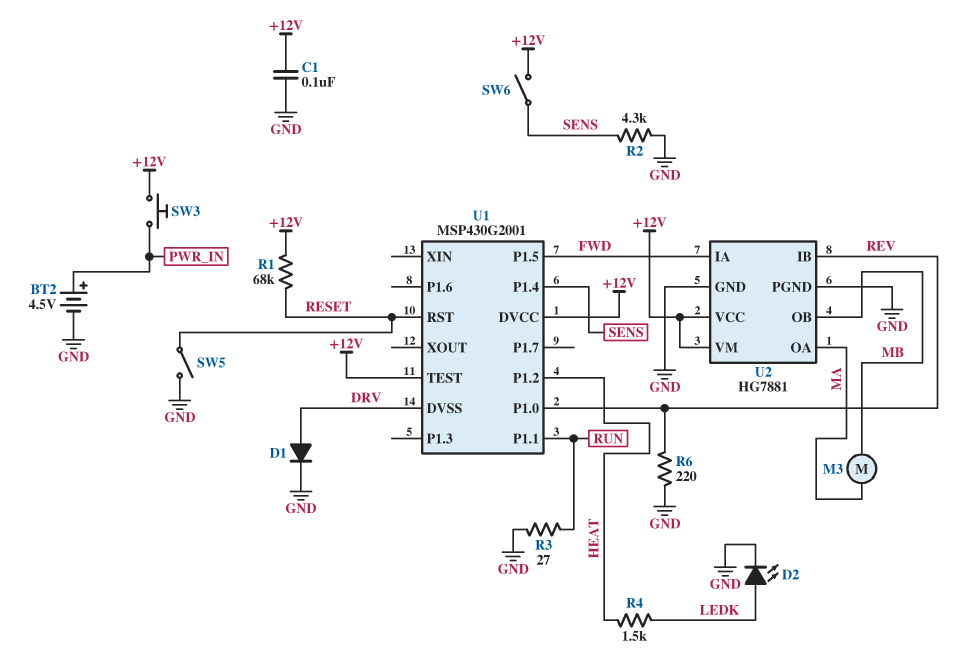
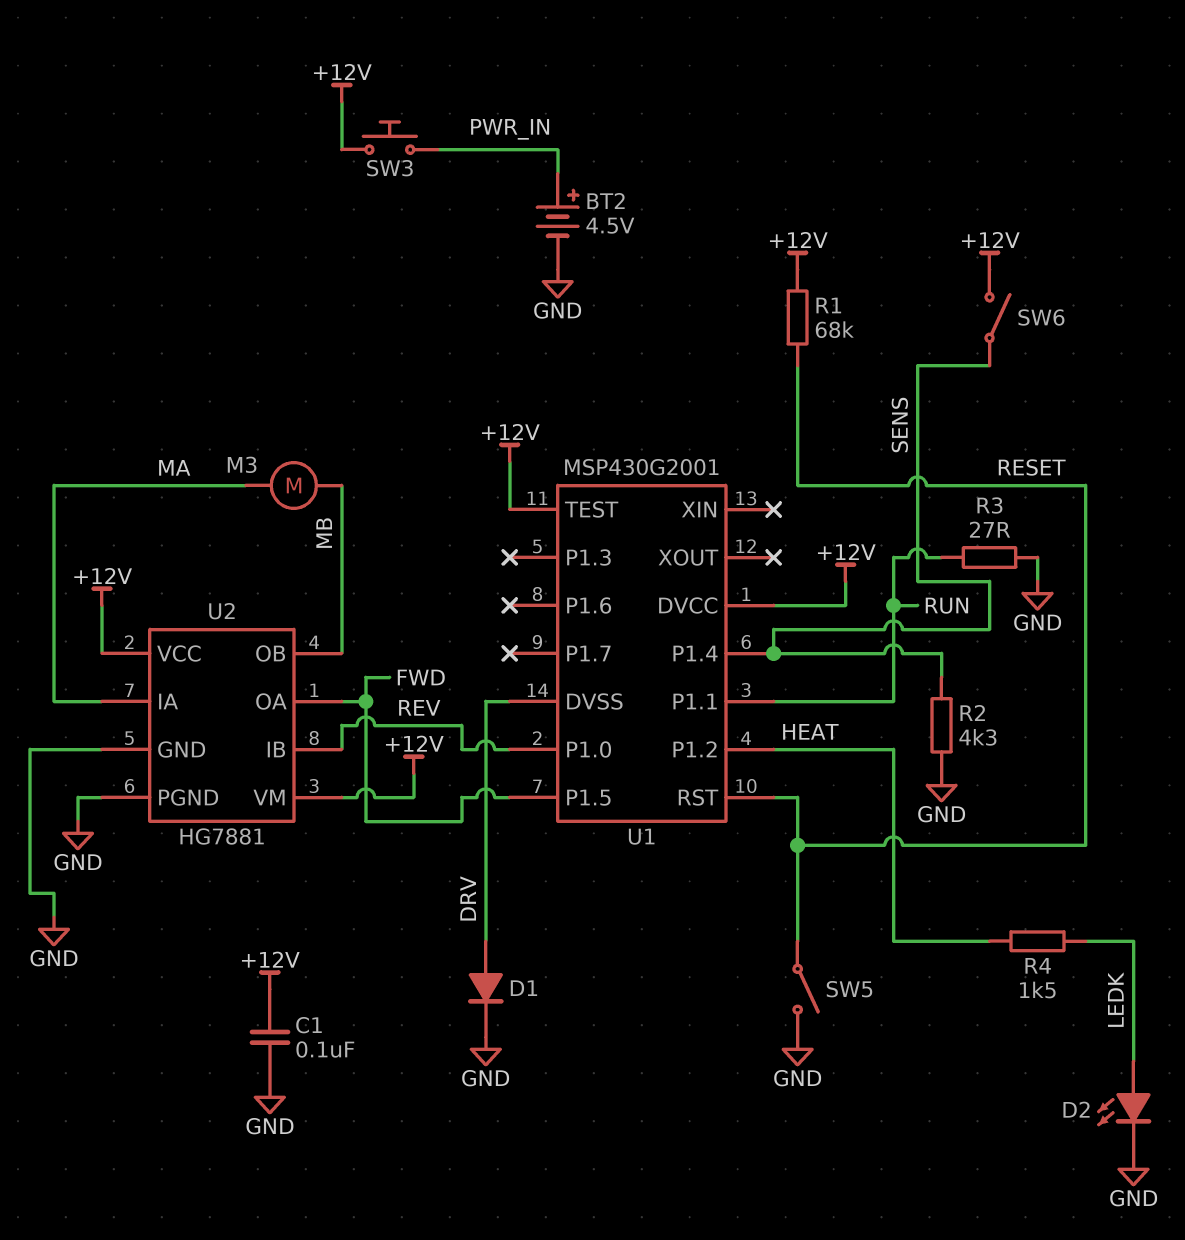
R6: 220 (GND, REV) -> none
U2 pin IA: FWD -> MA
U2 pin OA: MA -> FWD

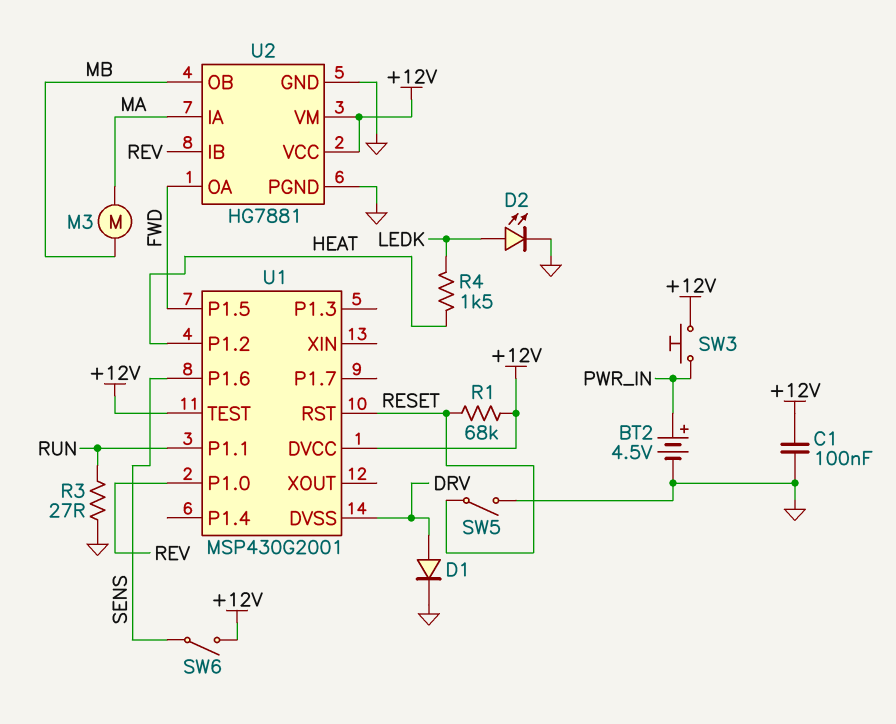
R2: 4.3k (GND, SENS) -> none
U1 pin P1.4: SENS -> none
U1 pin P1.6: none -> SENS

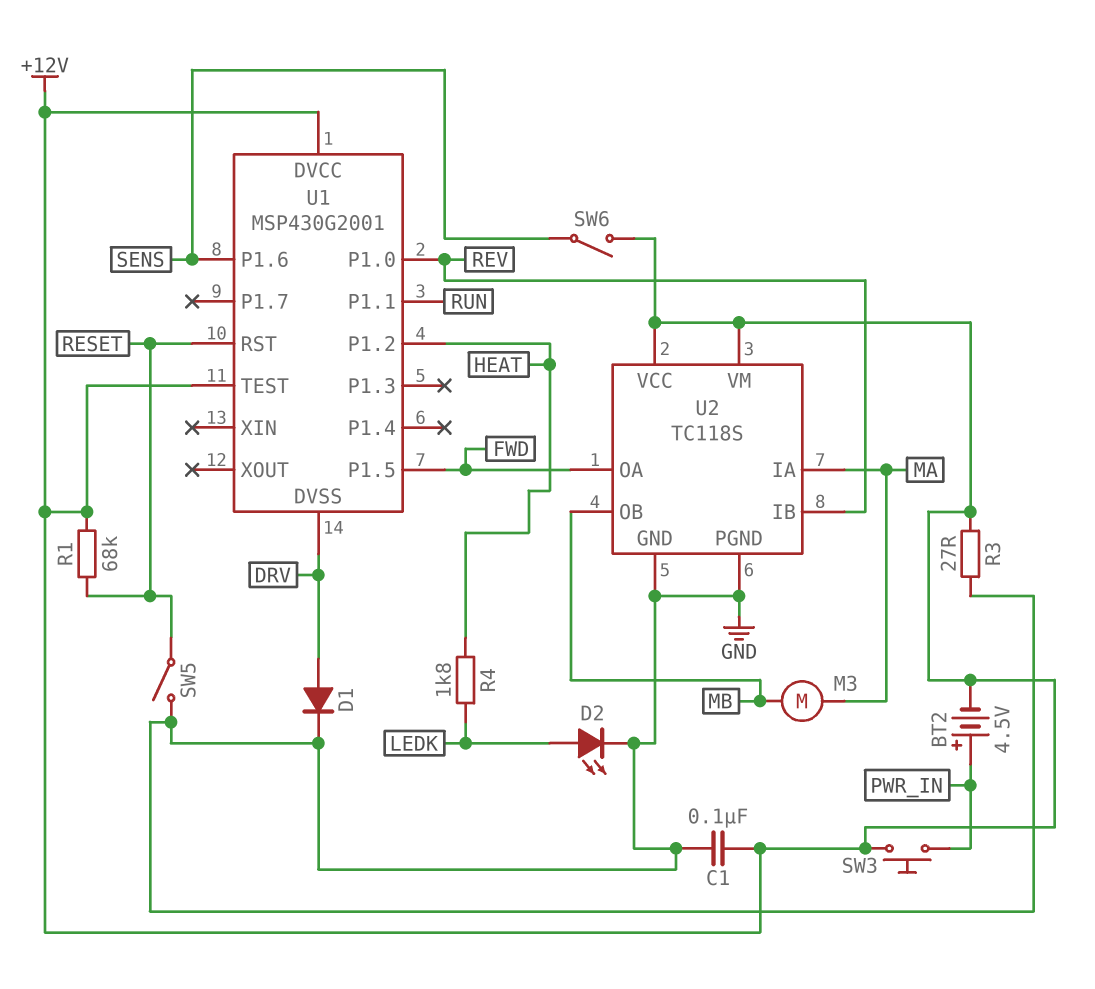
BT2: 4.5V (plus PWR_IN, minus GND) -> 4.5V (plus PWR_IN, minus +12V)
R3: 27 (GND, RUN) -> 27 (+12V, GND)
R4: 1.5k (HEAT, LEDK) -> 1.8k (HEAT, LEDK)
U2: HG7881 -> TC118S

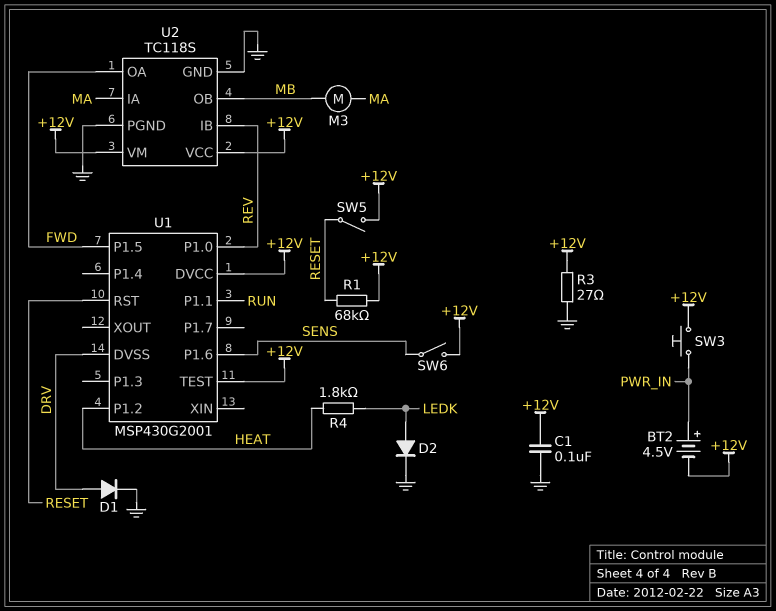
D2: LED (A LEDK, K GND) -> diode (A LEDK, K GND)
SW5: switch (GND, RESET) -> switch (+12V, RESET)

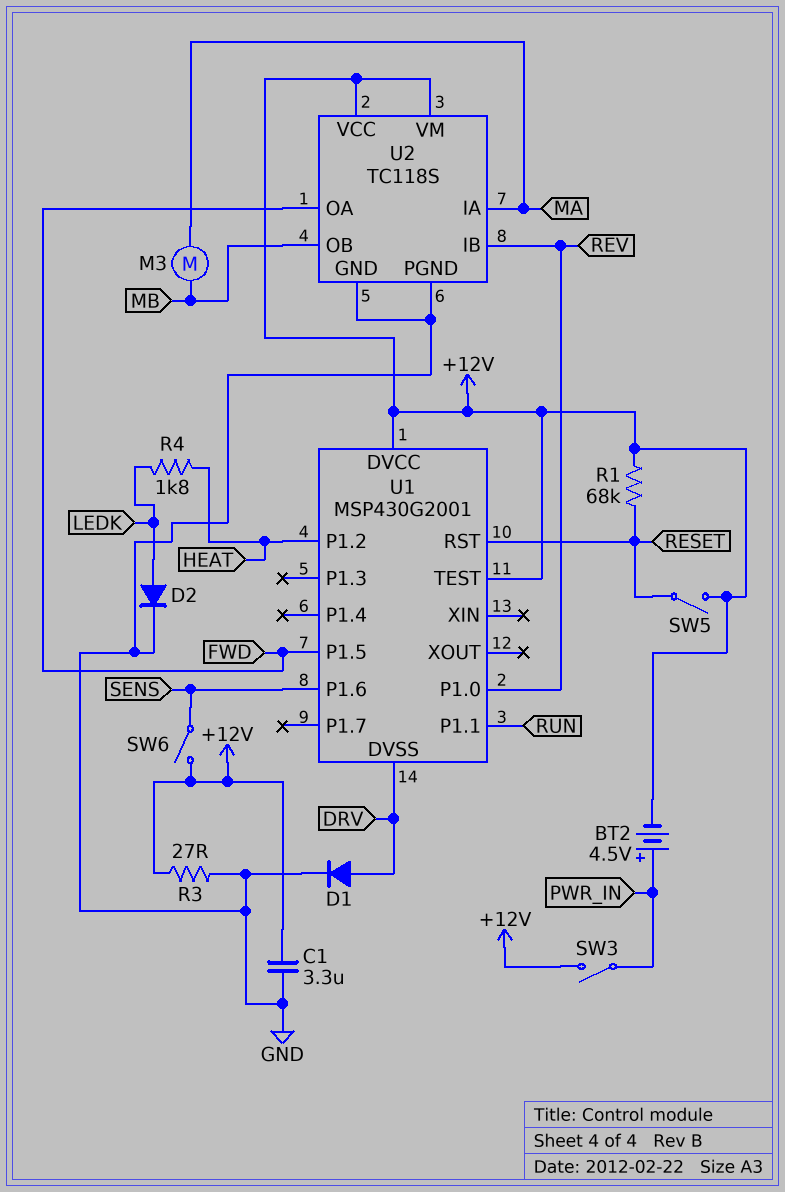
C1: 100nF (+12V, GND) -> 3.3uF (+12V, GND)
SW3: button (+12V, PWR_IN) -> switch (+12V, PWR_IN)

